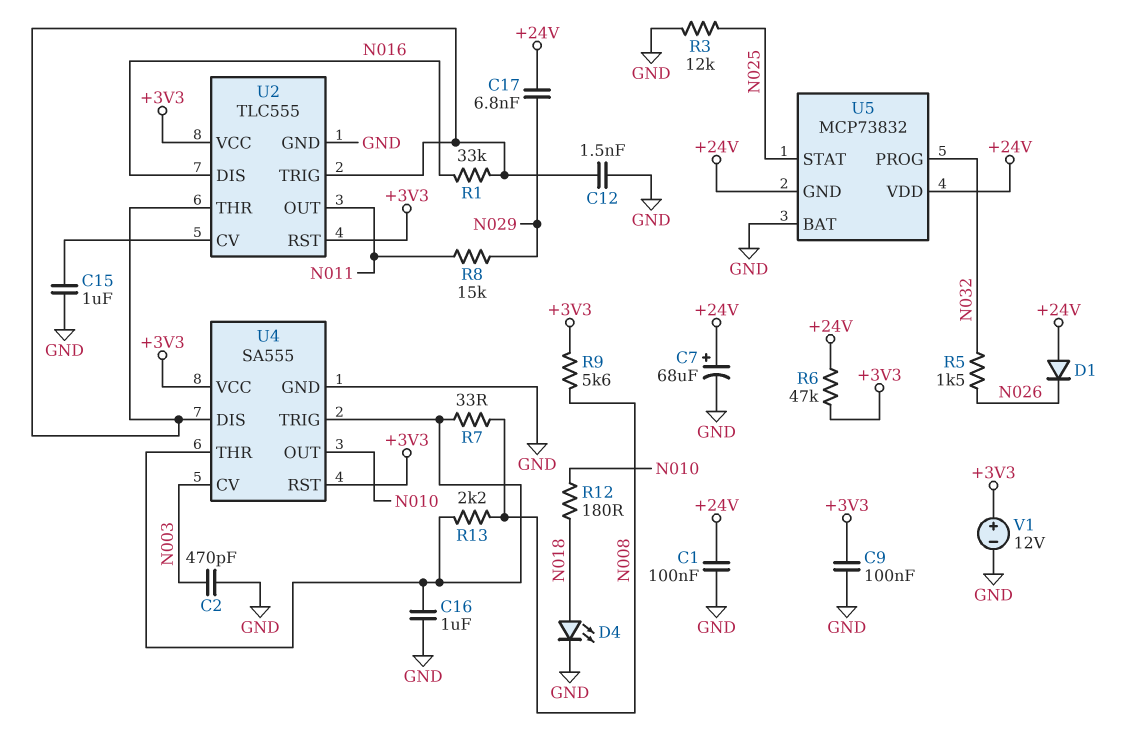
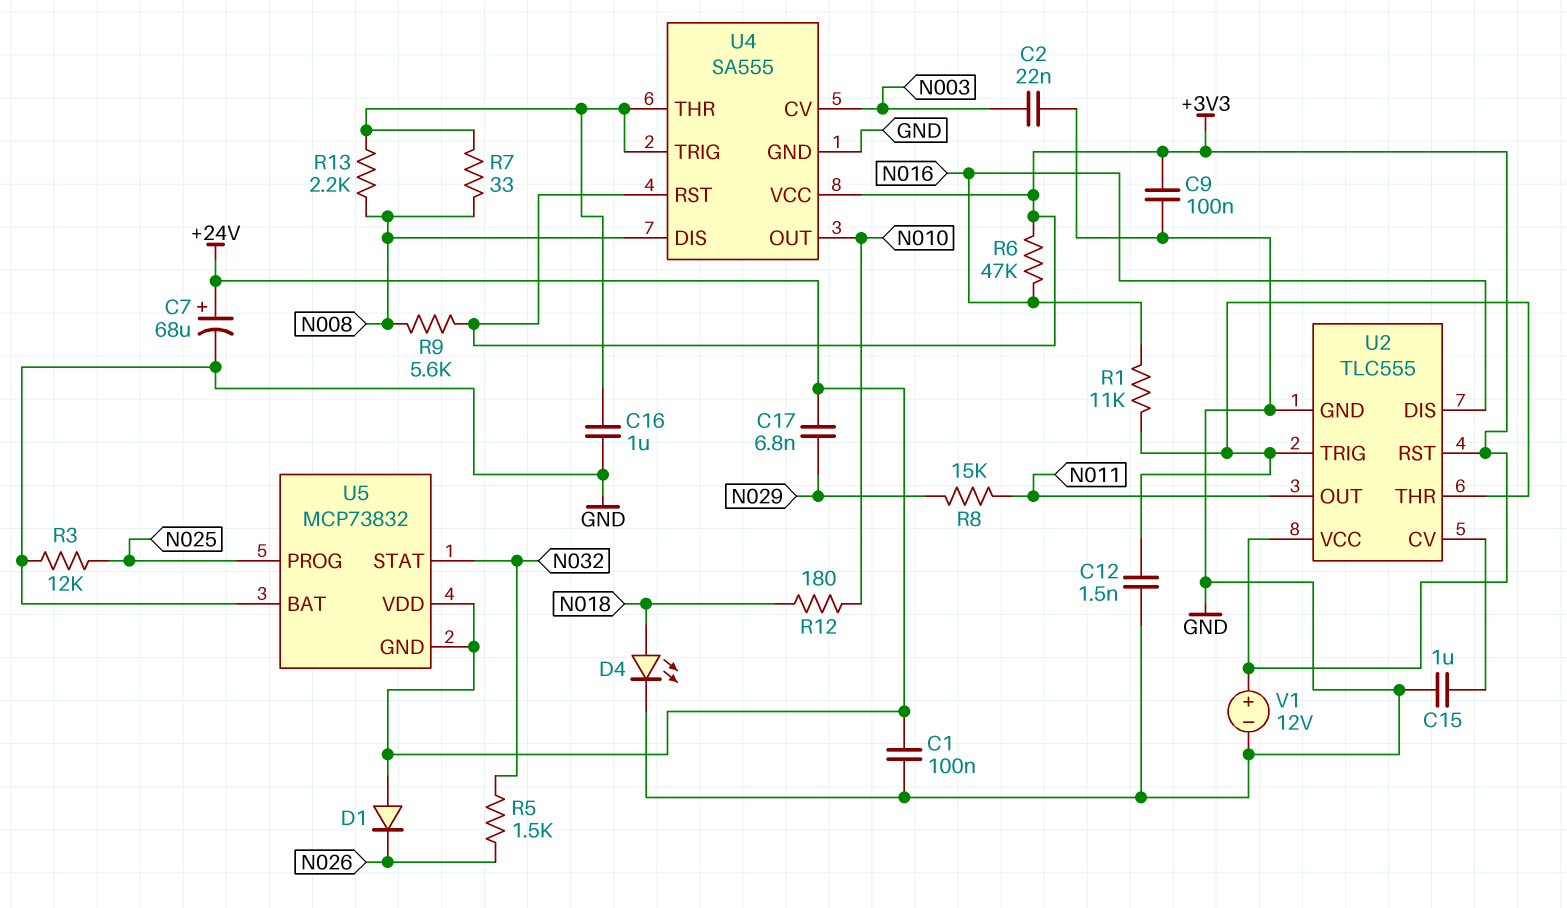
C2: 470pF (GND, N003) -> 22nF (GND, N003)
R1: 33k (N016, U2/THR) -> 11k (N016, U2/THR)
R6: 47k (+3V3, +24V) -> 47k (+3V3, N016)
U4 pin DIS: U2/THR -> N008
U5 pin PROG: N032 -> N025
U5 pin STAT: N025 -> N032

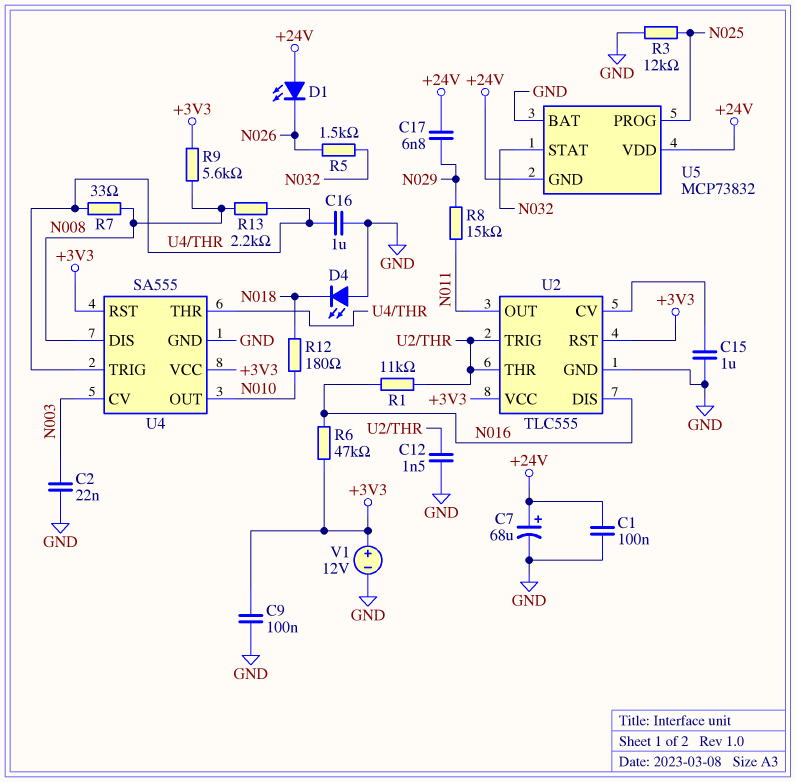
D1: diode (A +24V, K N026) -> LED (A +24V, K N026)
D4: LED (A N018, K GND) -> LED (A GND, K N018)

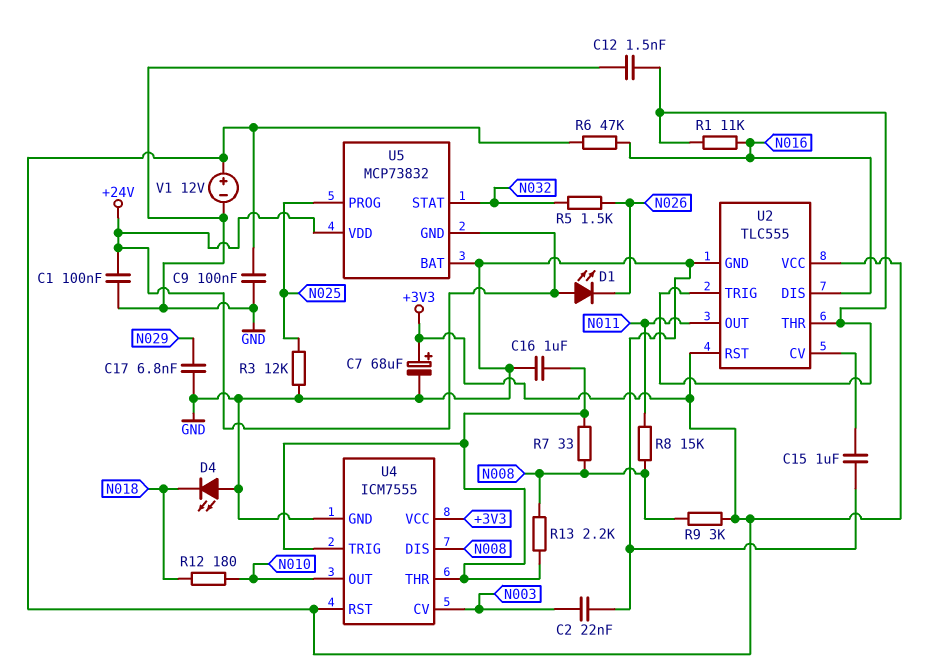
C7: 68uF (plus +24V, minus GND) -> 68uF (plus +3V3, minus GND)
C17: 6.8nF (+24V, N029) -> 6.8nF (GND, N029)
R8: 15k (N011, N029) -> 15k (N008, N011)
R9: 5.6k (+3V3, N008) -> 3k (+3V3, N008)
U4: SA555 -> ICM7555

